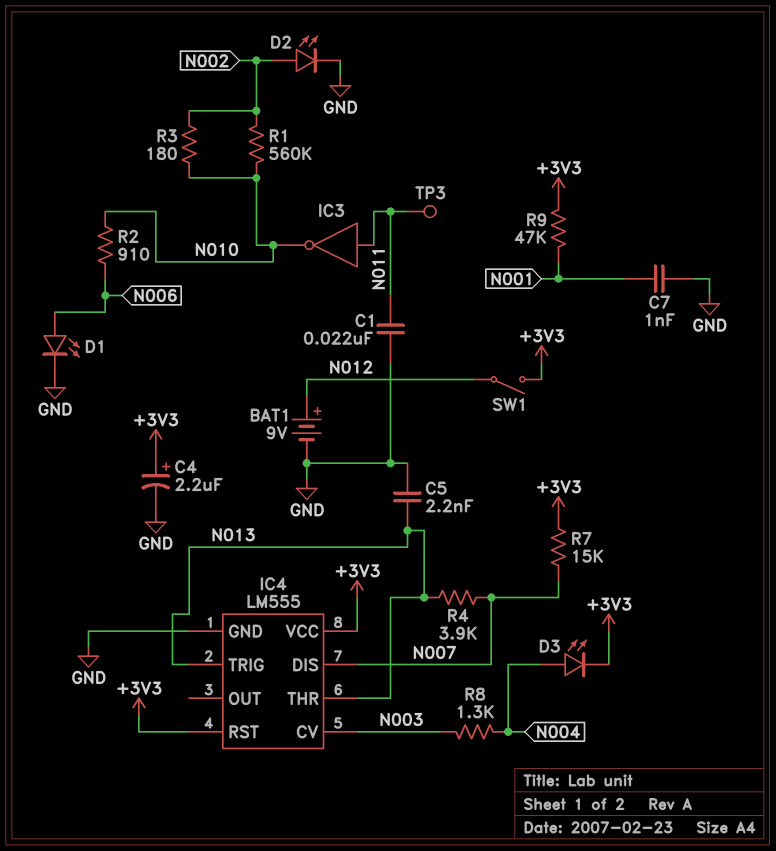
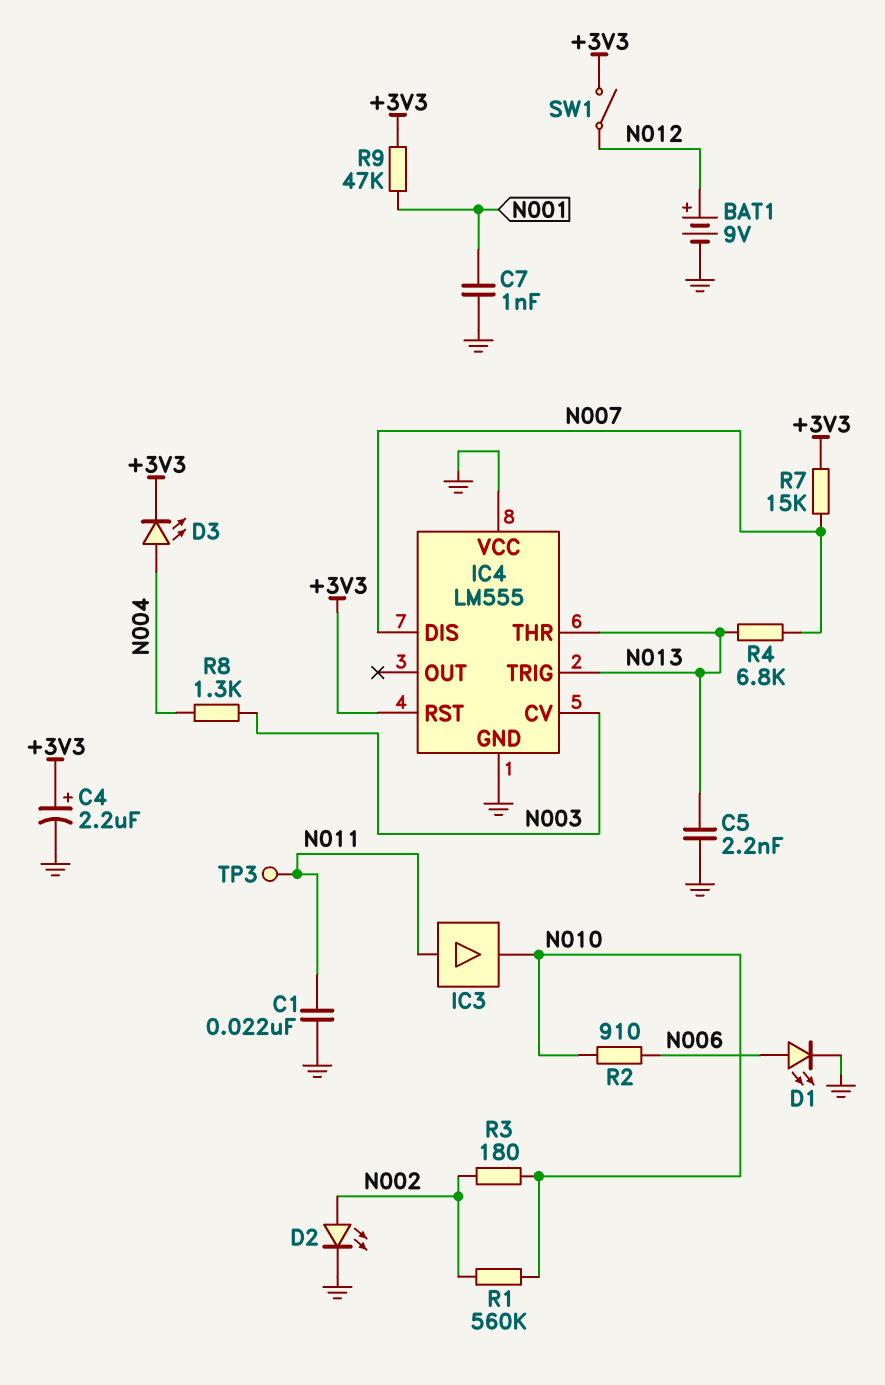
IC3: NOT (in N011, out N010) -> buffer (in N011, out N010)
IC4 pin VCC: +3V3 -> GND
R4: 3.9k (N007, N013) -> 6.8k (N007, N013)

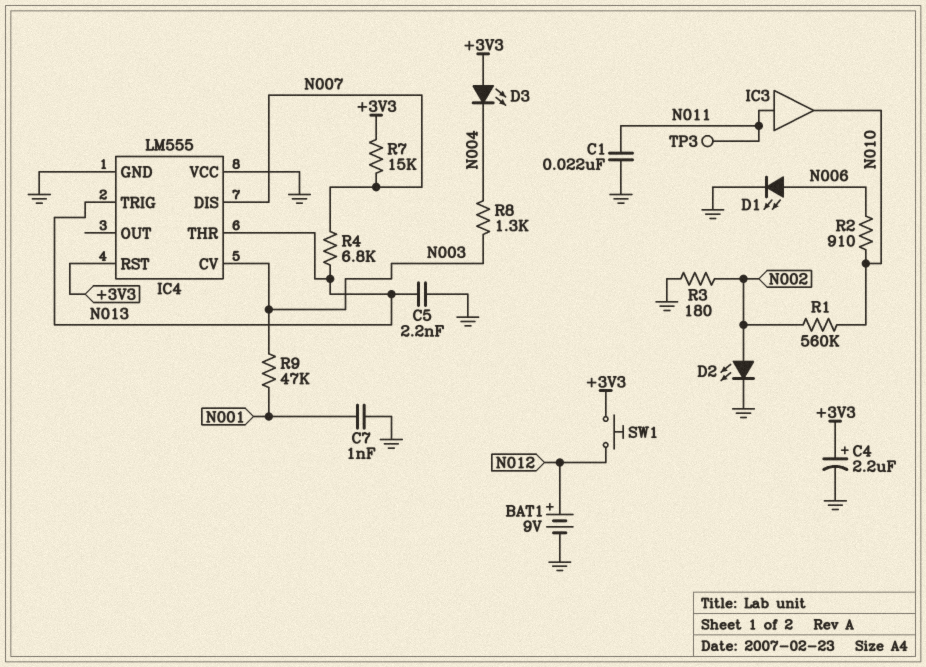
D3: LED (A N004, K +3V3) -> LED (A +3V3, K N004)
R3: 180 (N002, N010) -> 180 (GND, N002)
R9: 47k (+3V3, N001) -> 47k (N001, N003)
SW1: switch (+3V3, N012) -> button (+3V3, N012)

